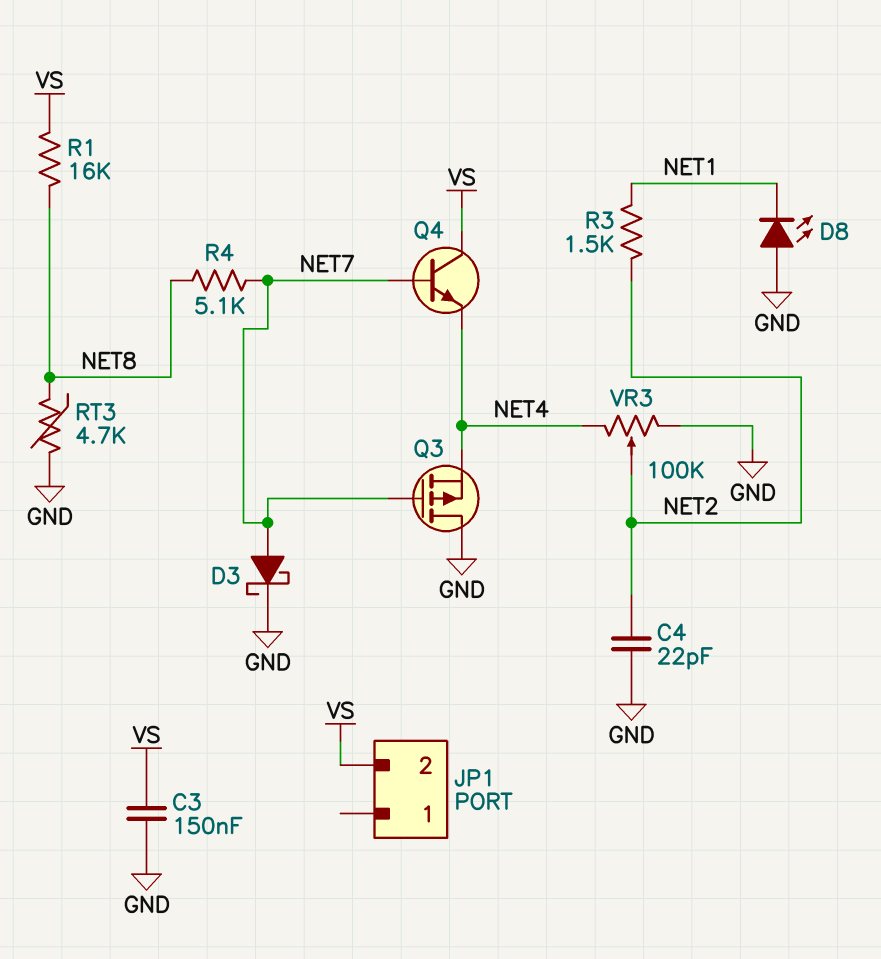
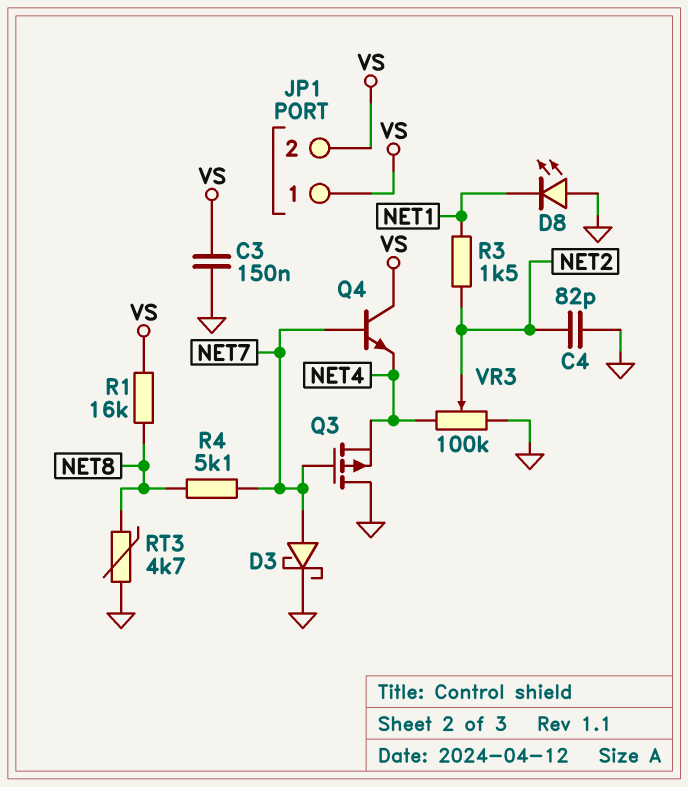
C4: 22pF (GND, NET2) -> 82pF (GND, NET2)
JP1 pin 1: none -> VS

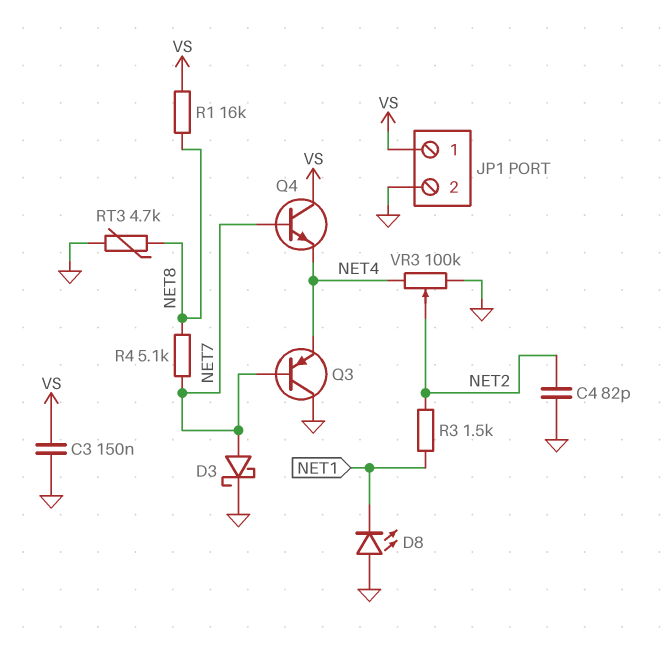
JP1 pin 2: VS -> GND
Q3: PMOS (G NET7, D GND, S NET4) -> PNP (B NET7, C GND, E NET4)

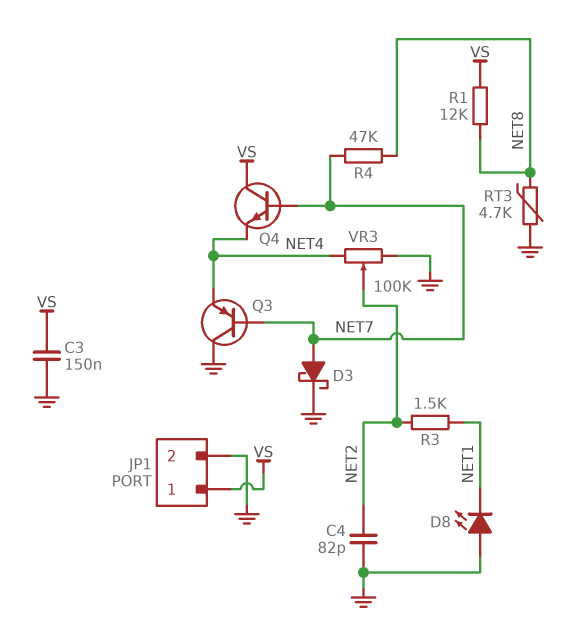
R1: 16k (NET8, VS) -> 12k (NET8, VS)
R4: 5.1k (NET7, NET8) -> 47k (NET7, NET8)

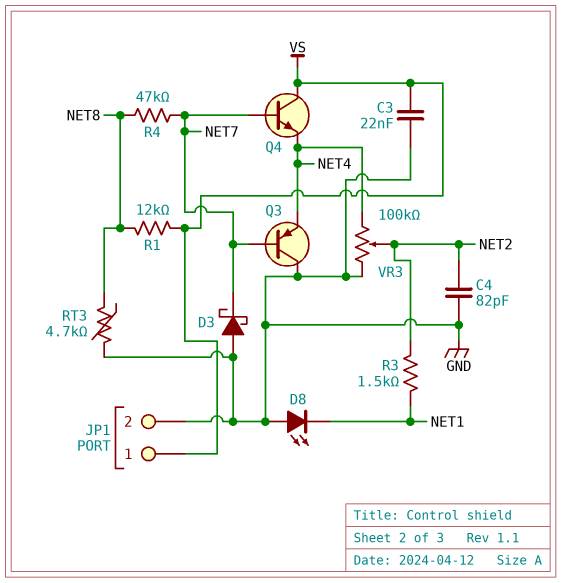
C3: 150nF (GND, VS) -> 22nF (GND, VS)
D3: schottky (A NET7, K GND) -> schottky (A GND, K NET7)

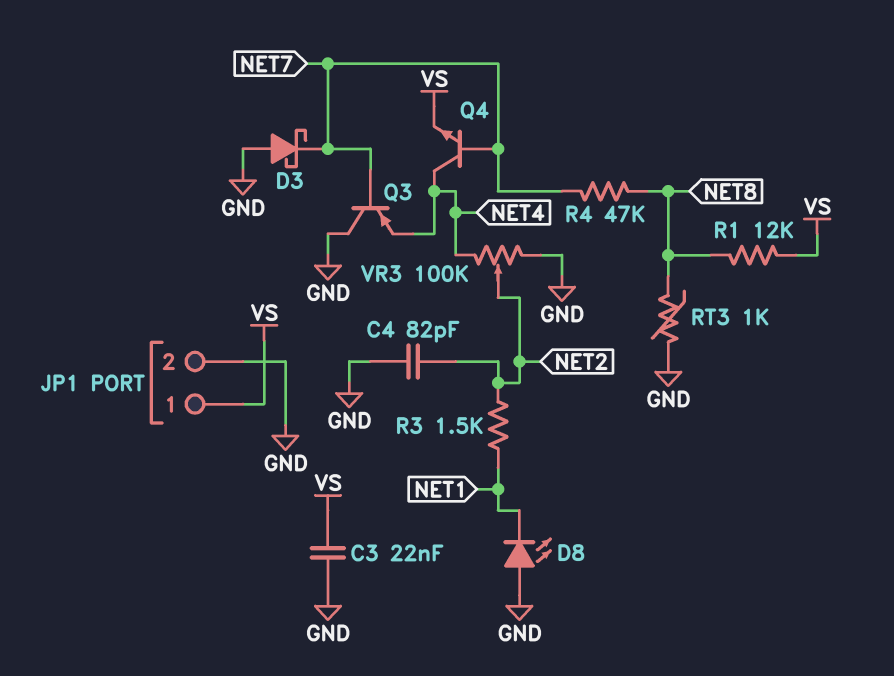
Q4: NPN (B NET7, C VS, E NET4) -> NPN (B NET7, C NET4, E VS)
RT3: 4.7k (GND, NET8) -> 1k (GND, NET8)

